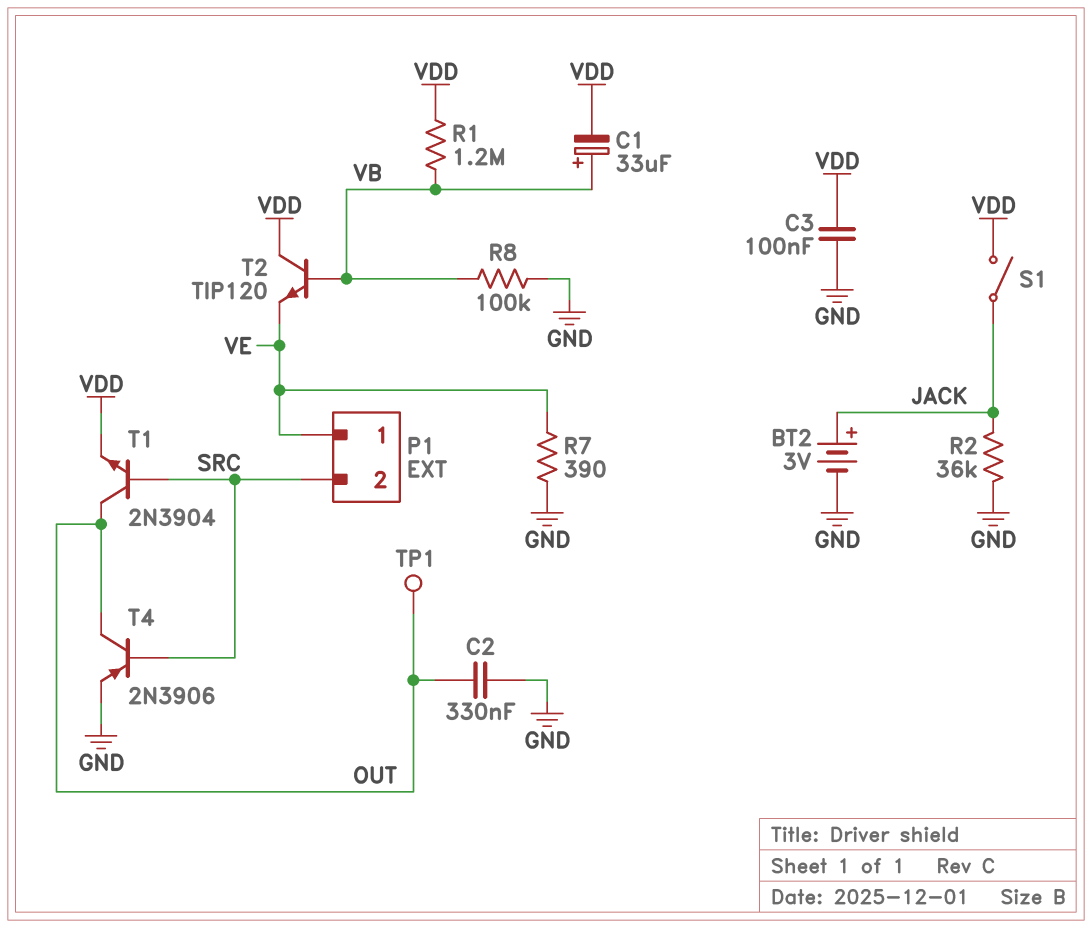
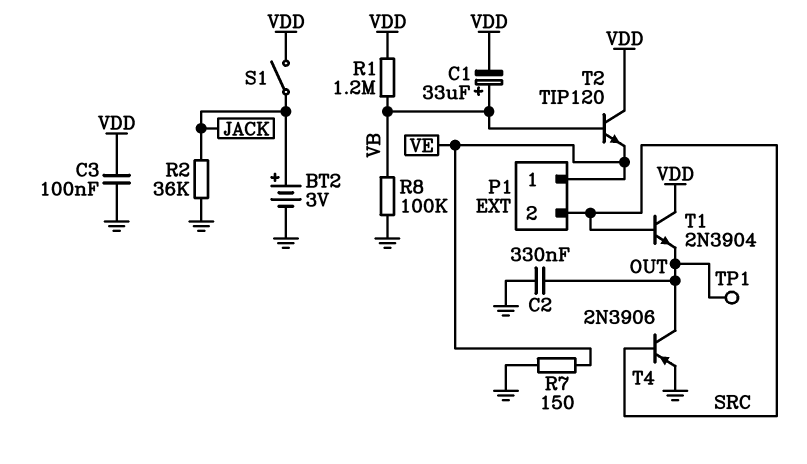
R7: 390 (GND, VE) -> 150 (GND, VE)
T1: NPN 2N3904 (B SRC, C OUT, E VDD) -> NPN 2N3904 (B SRC, C VDD, E OUT)

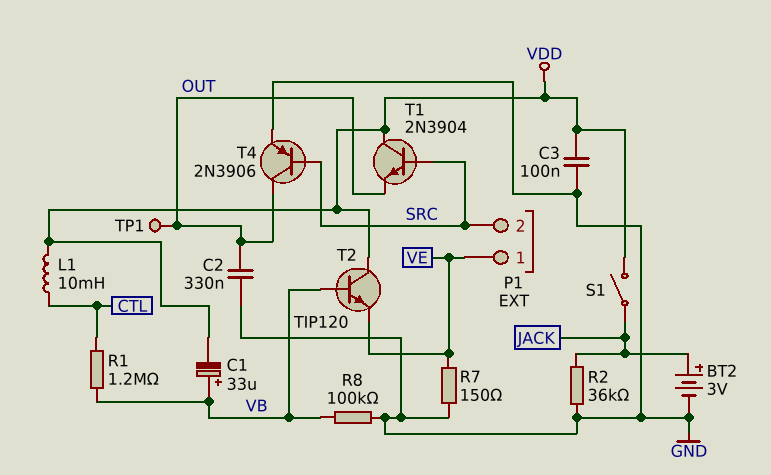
L1: none -> 10mH (CTL, VDD)
R1: 1.2M (VB, VDD) -> 1.2M (CTL, VB)

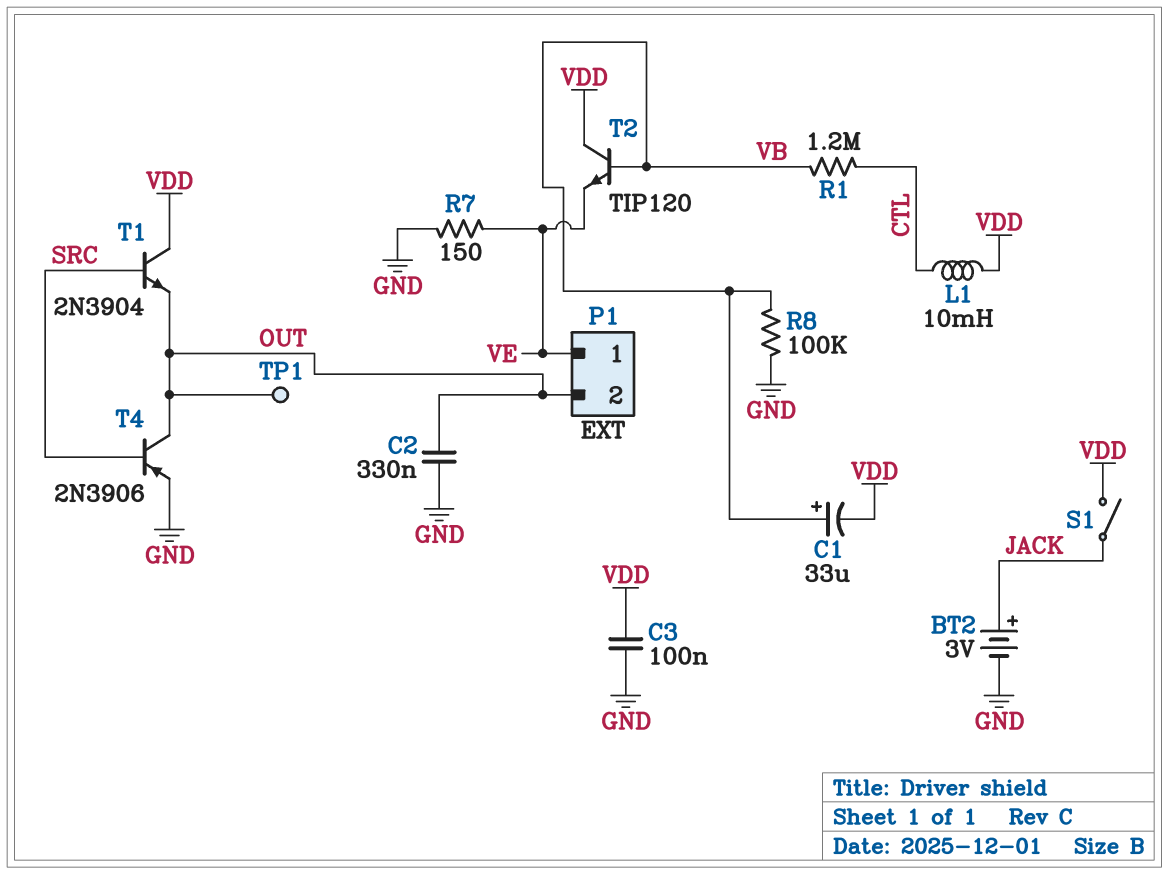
P1 pin 2: SRC -> OUT
R2: 36k (GND, JACK) -> none

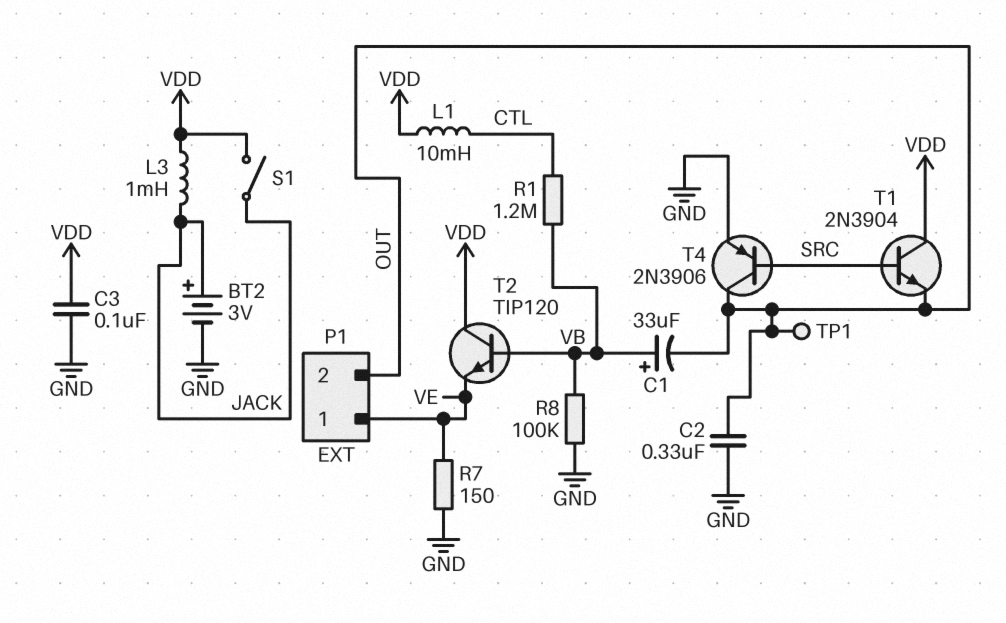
C1: 33uF (plus VB, minus VDD) -> 33uF (plus VB, minus OUT)
L3: none -> 1mH (JACK, VDD)

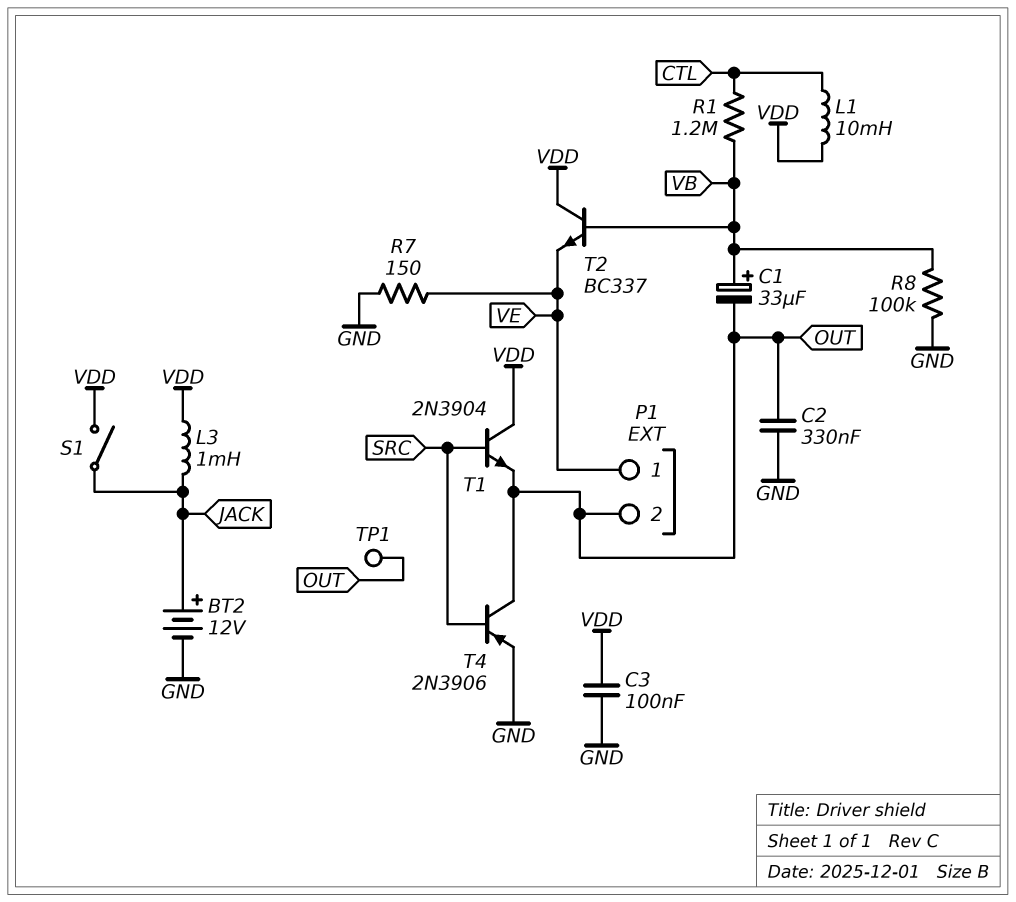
BT2: 3V (plus JACK, minus GND) -> 12V (plus JACK, minus GND)
T2: NPN TIP120 (B VB, C VDD, E VE) -> NPN BC337 (B VB, C VDD, E VE)

